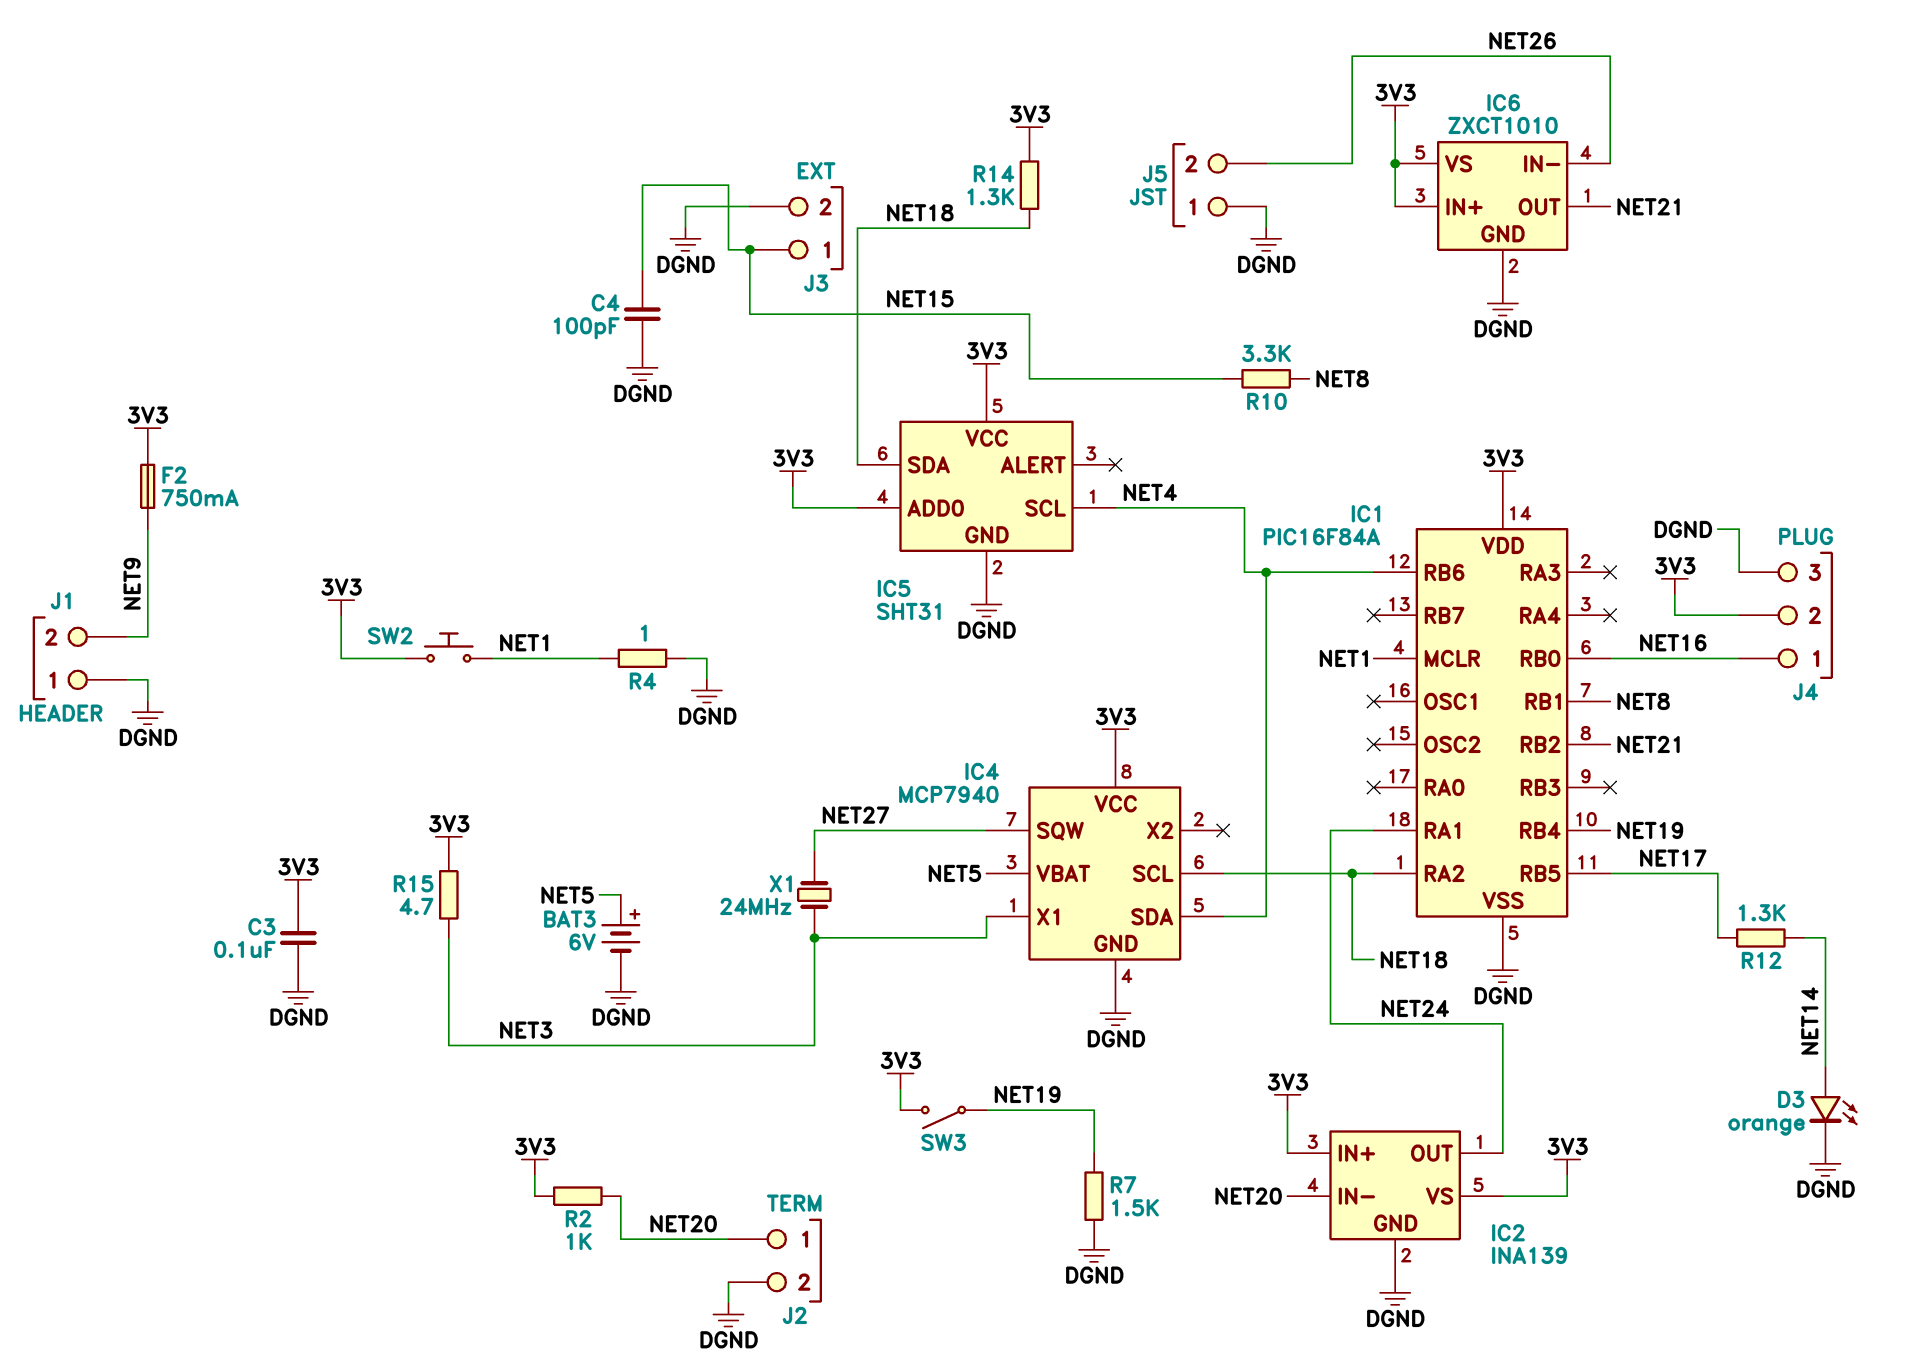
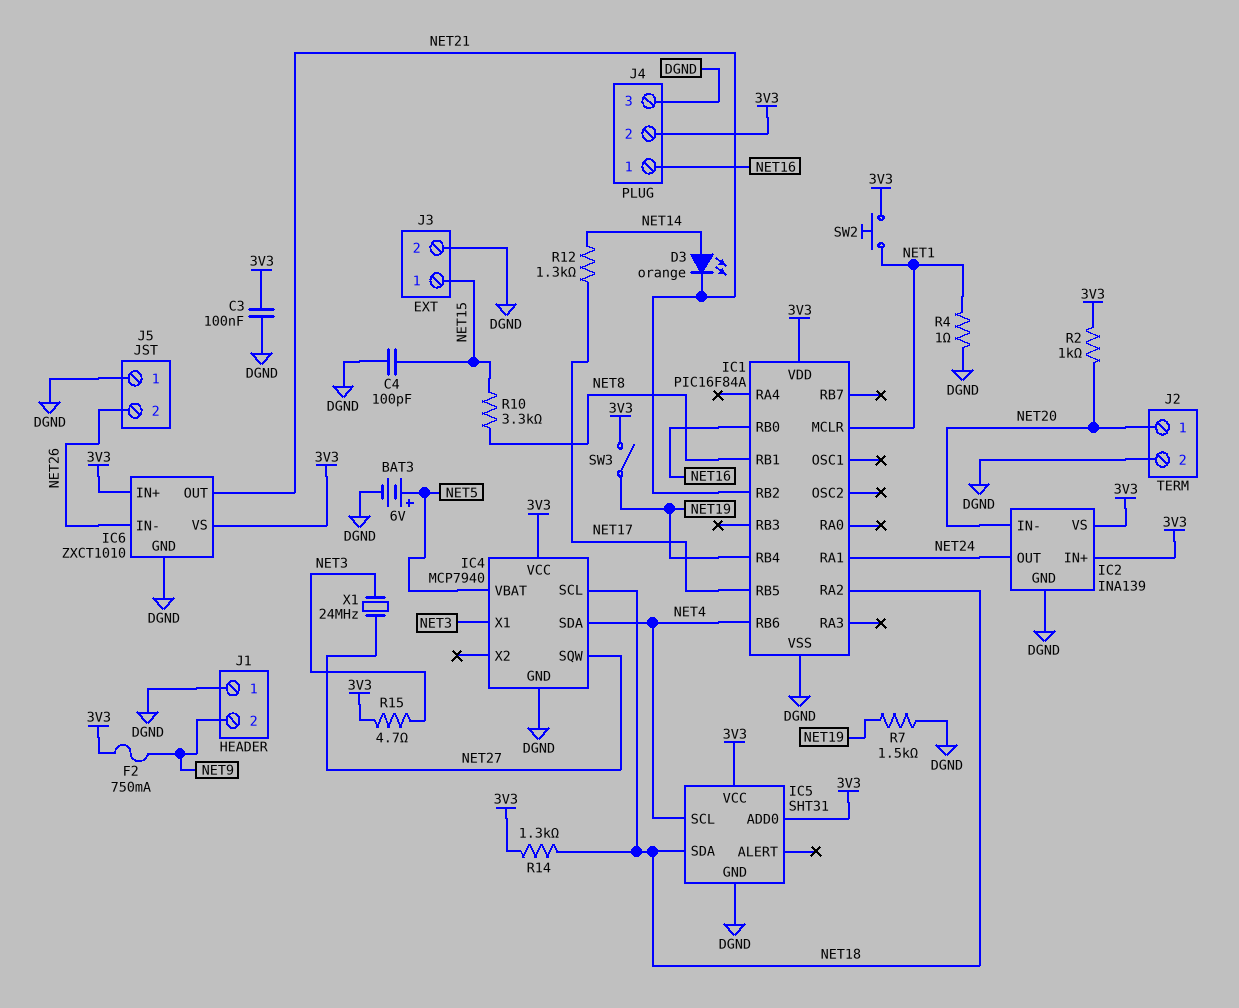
D3: LED orange (A NET14, K DGND) -> LED orange (A NET14, K NET21)

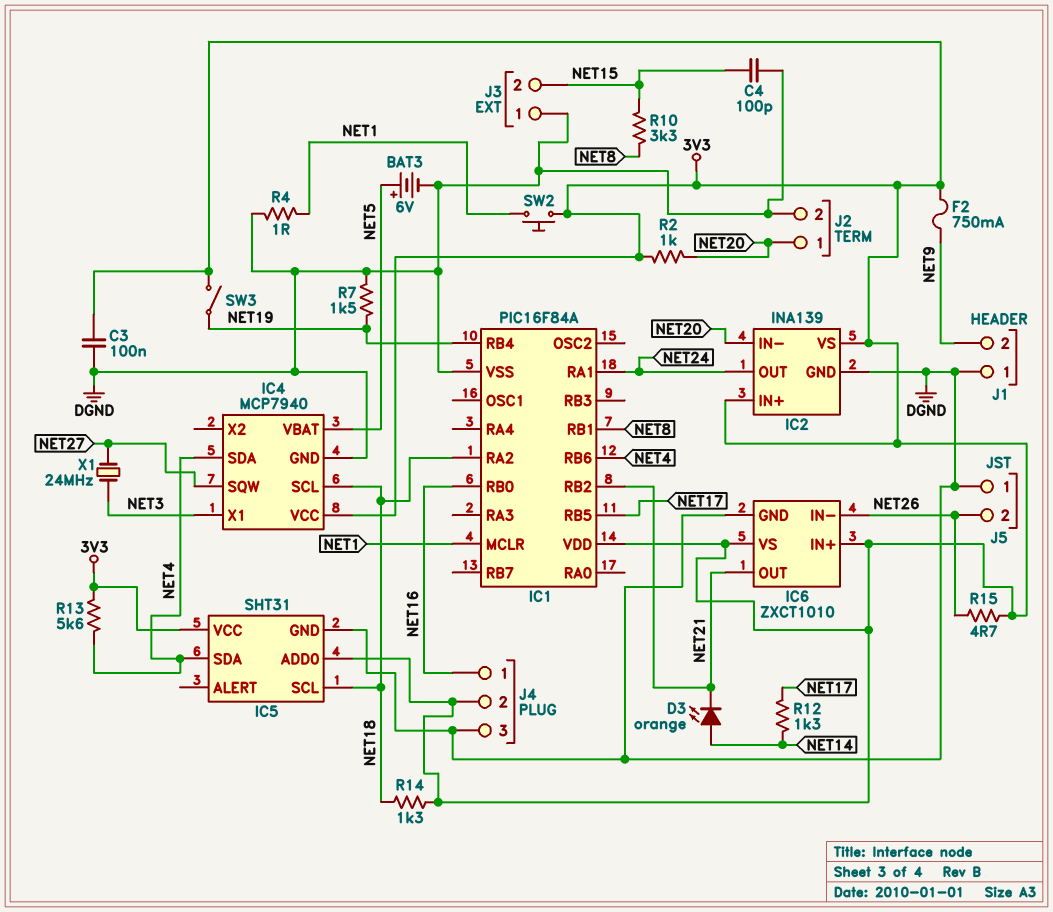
IC5 pin SCL: NET4 -> NET18
IC5 pin SDA: NET18 -> NET4
J3 pin 1: NET15 -> DGND
J3 pin 2: DGND -> NET15
R13: none -> 5.6k (3V3, NET4)
R15: 4.7 (3V3, NET3) -> 4.7 (3V3, NET26)

